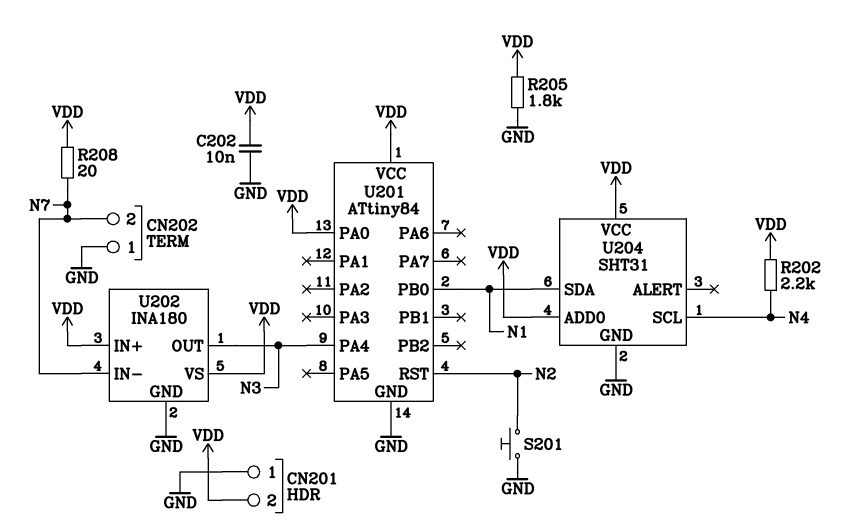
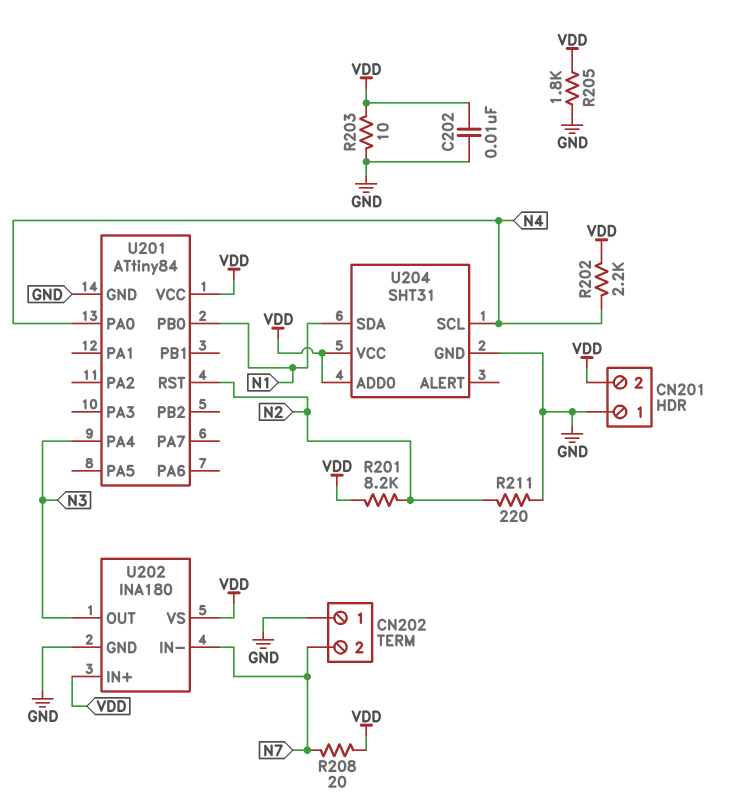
R201: none -> 8.2k (N2, VDD)
R203: none -> 10 (GND, VDD)
R211: none -> 220 (GND, N2)
S201: button (GND, N2) -> none
U201 pin PA0: VDD -> N4

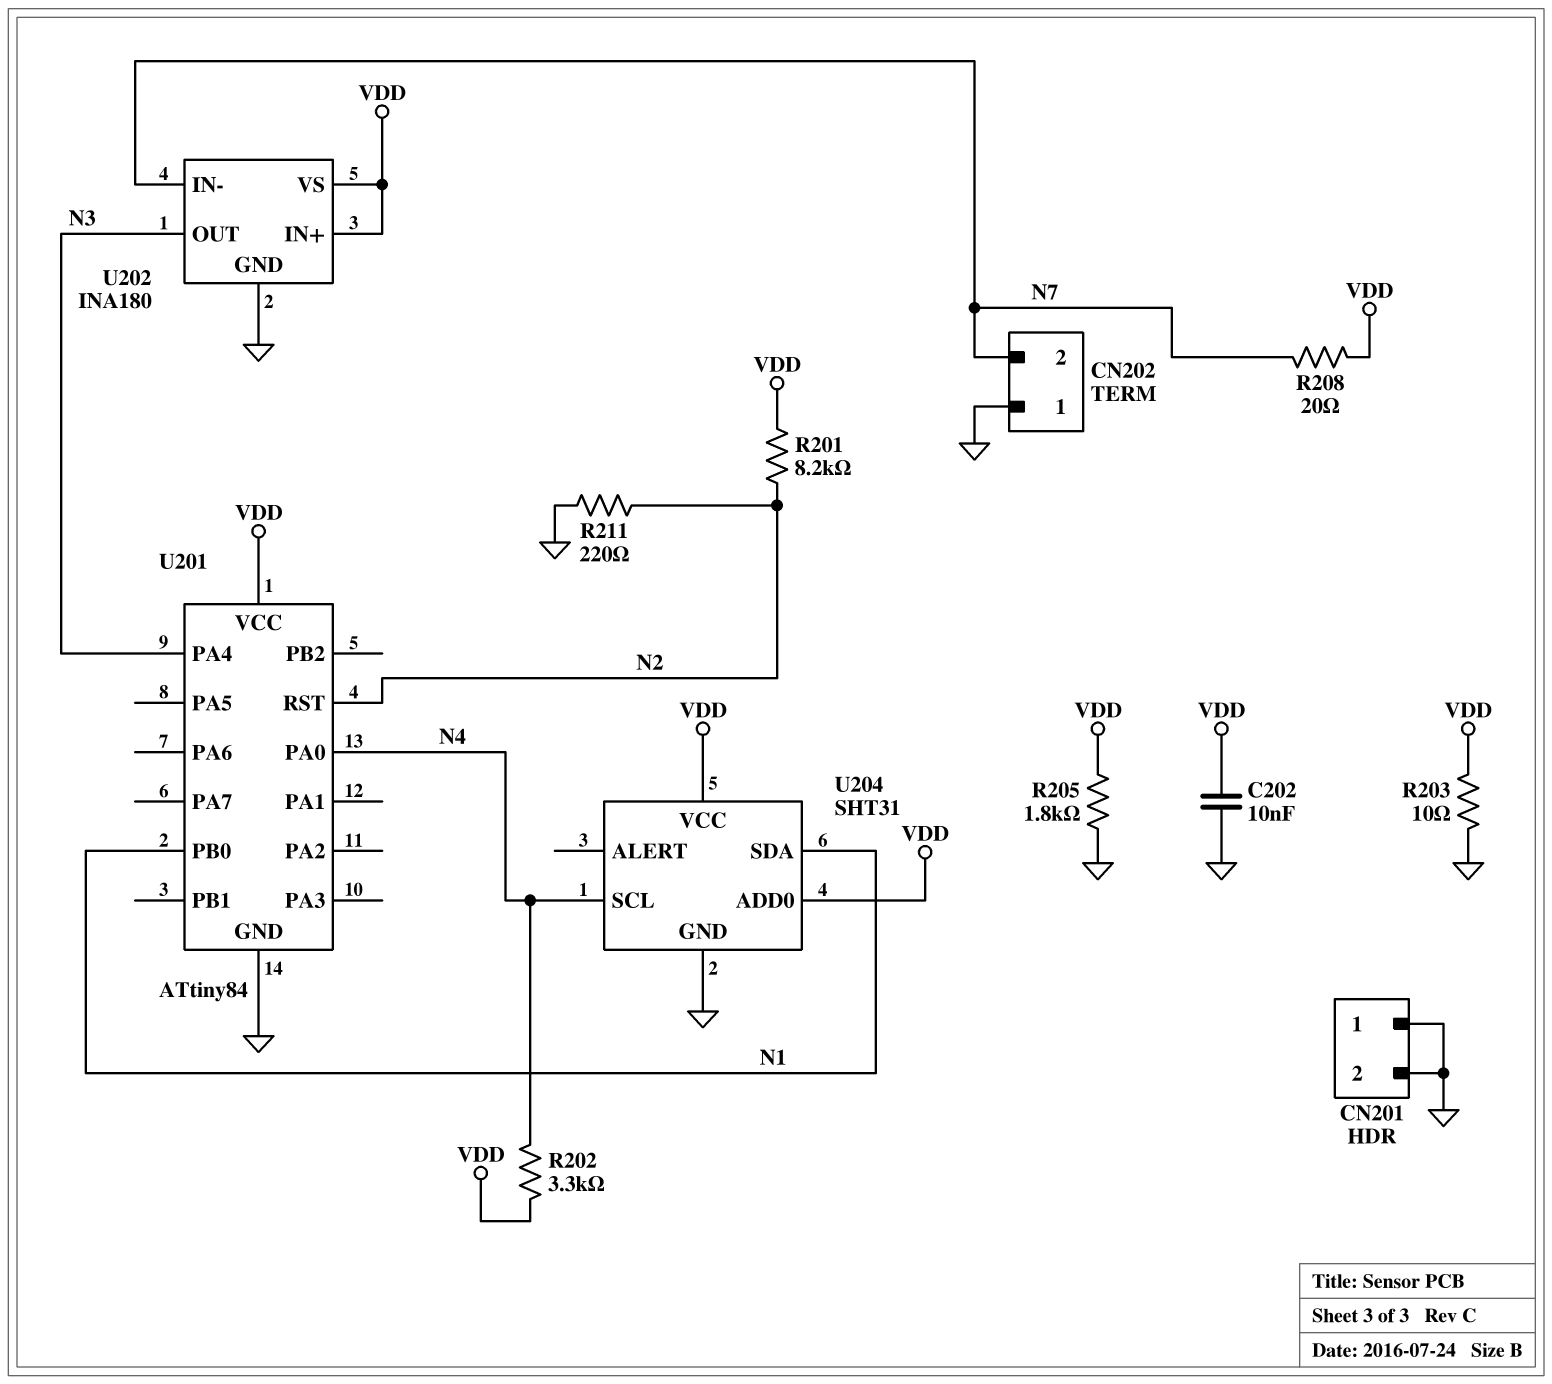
CN201 pin 2: VDD -> GND
R202: 2.2k (N4, VDD) -> 3.3k (N4, VDD)

